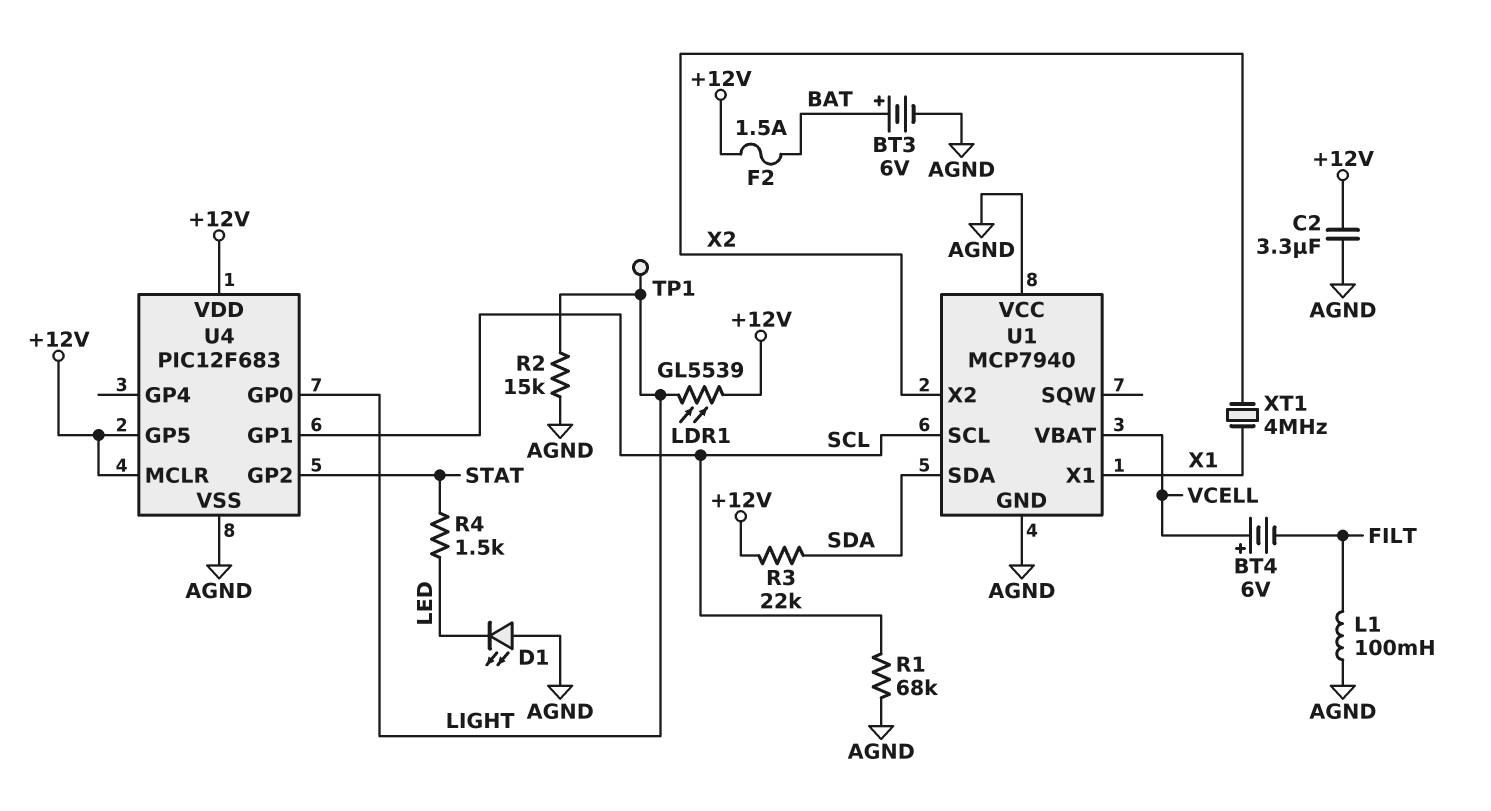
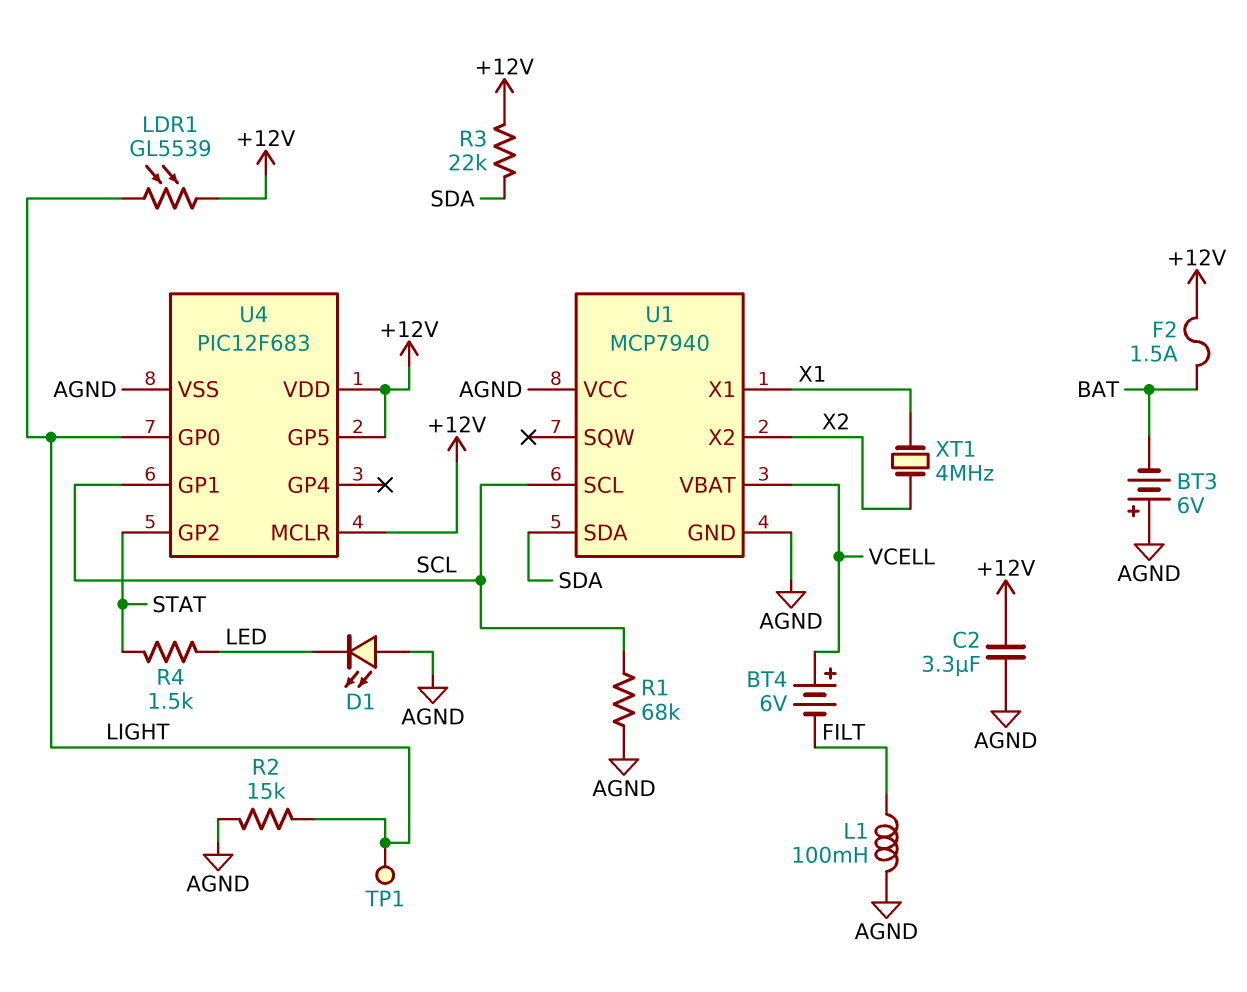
BT3: 6V (plus BAT, minus AGND) -> 6V (plus AGND, minus BAT)

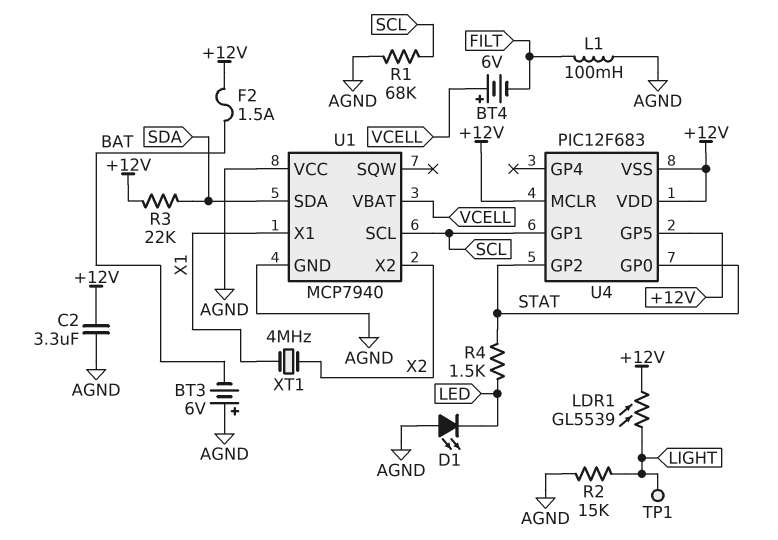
U4 pin GP0: LIGHT -> STAT
U4 pin VSS: AGND -> +12V

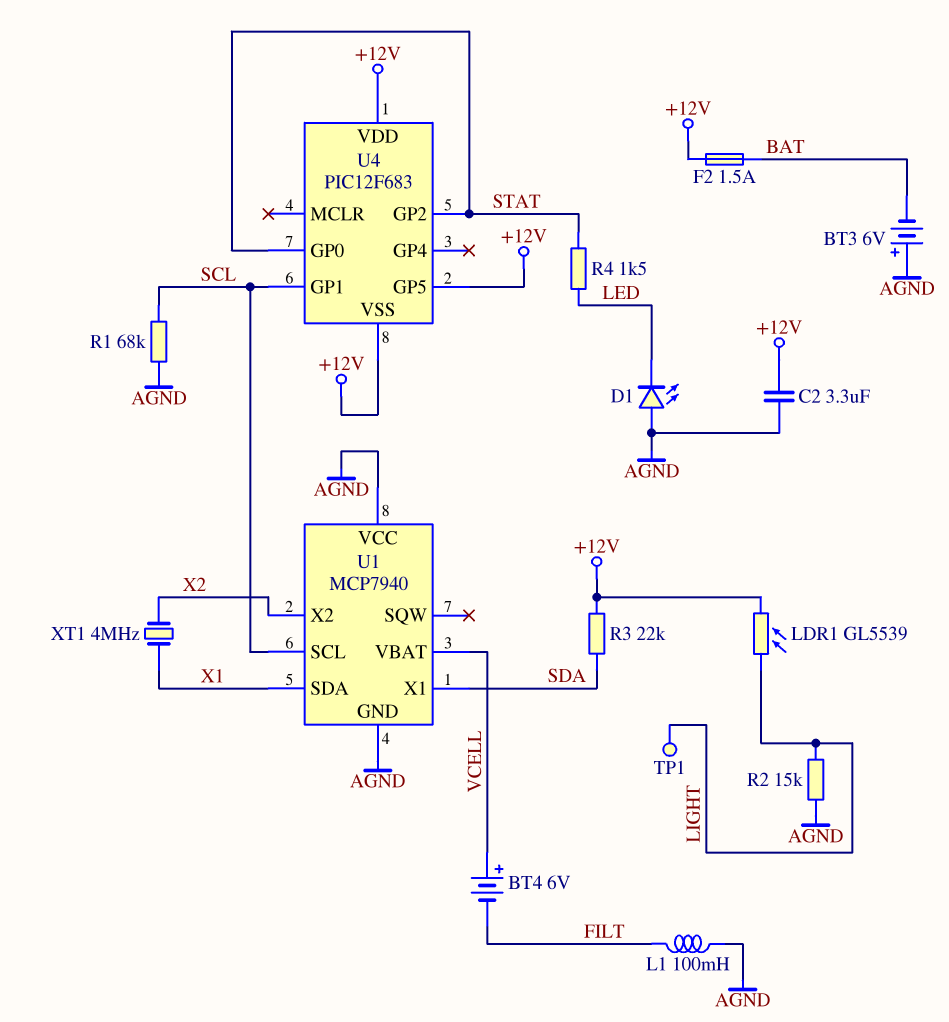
U1 pin SDA: SDA -> X1
U1 pin X1: X1 -> SDA
U4 pin MCLR: +12V -> none

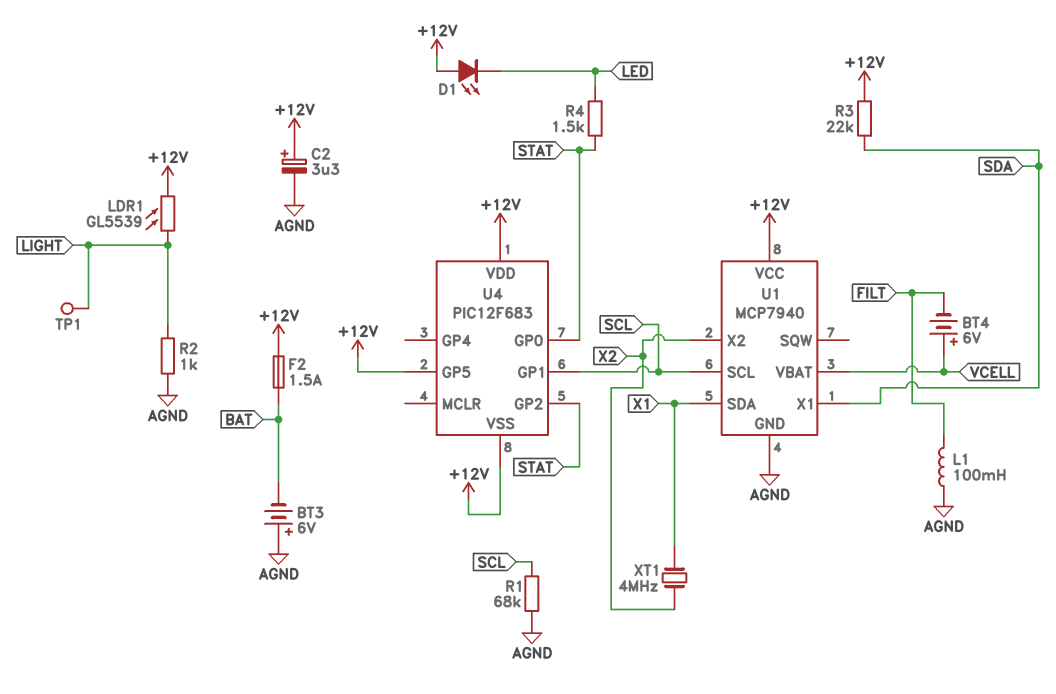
C2: 3.3uF (+12V, AGND) -> 3.3uF (plus +12V, minus AGND)
D1: LED (A AGND, K LED) -> LED (A +12V, K LED)
R2: 15k (AGND, LIGHT) -> 1k (AGND, LIGHT)
U1 pin VCC: AGND -> +12V

